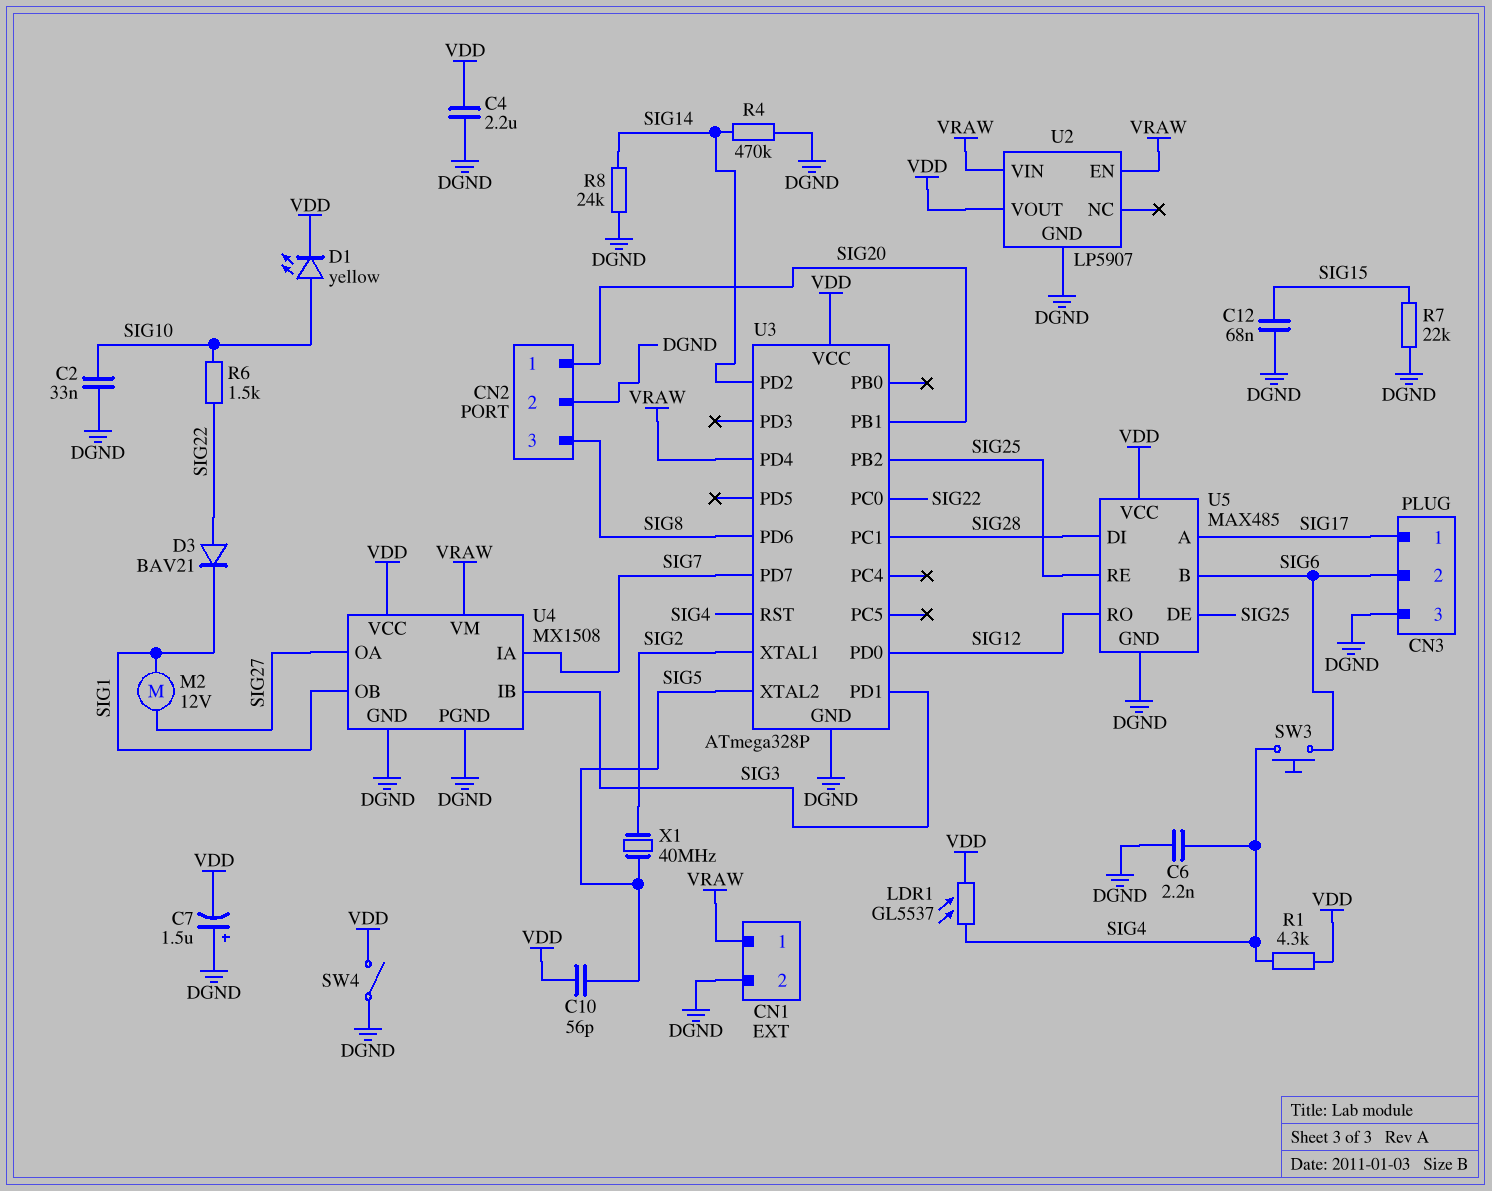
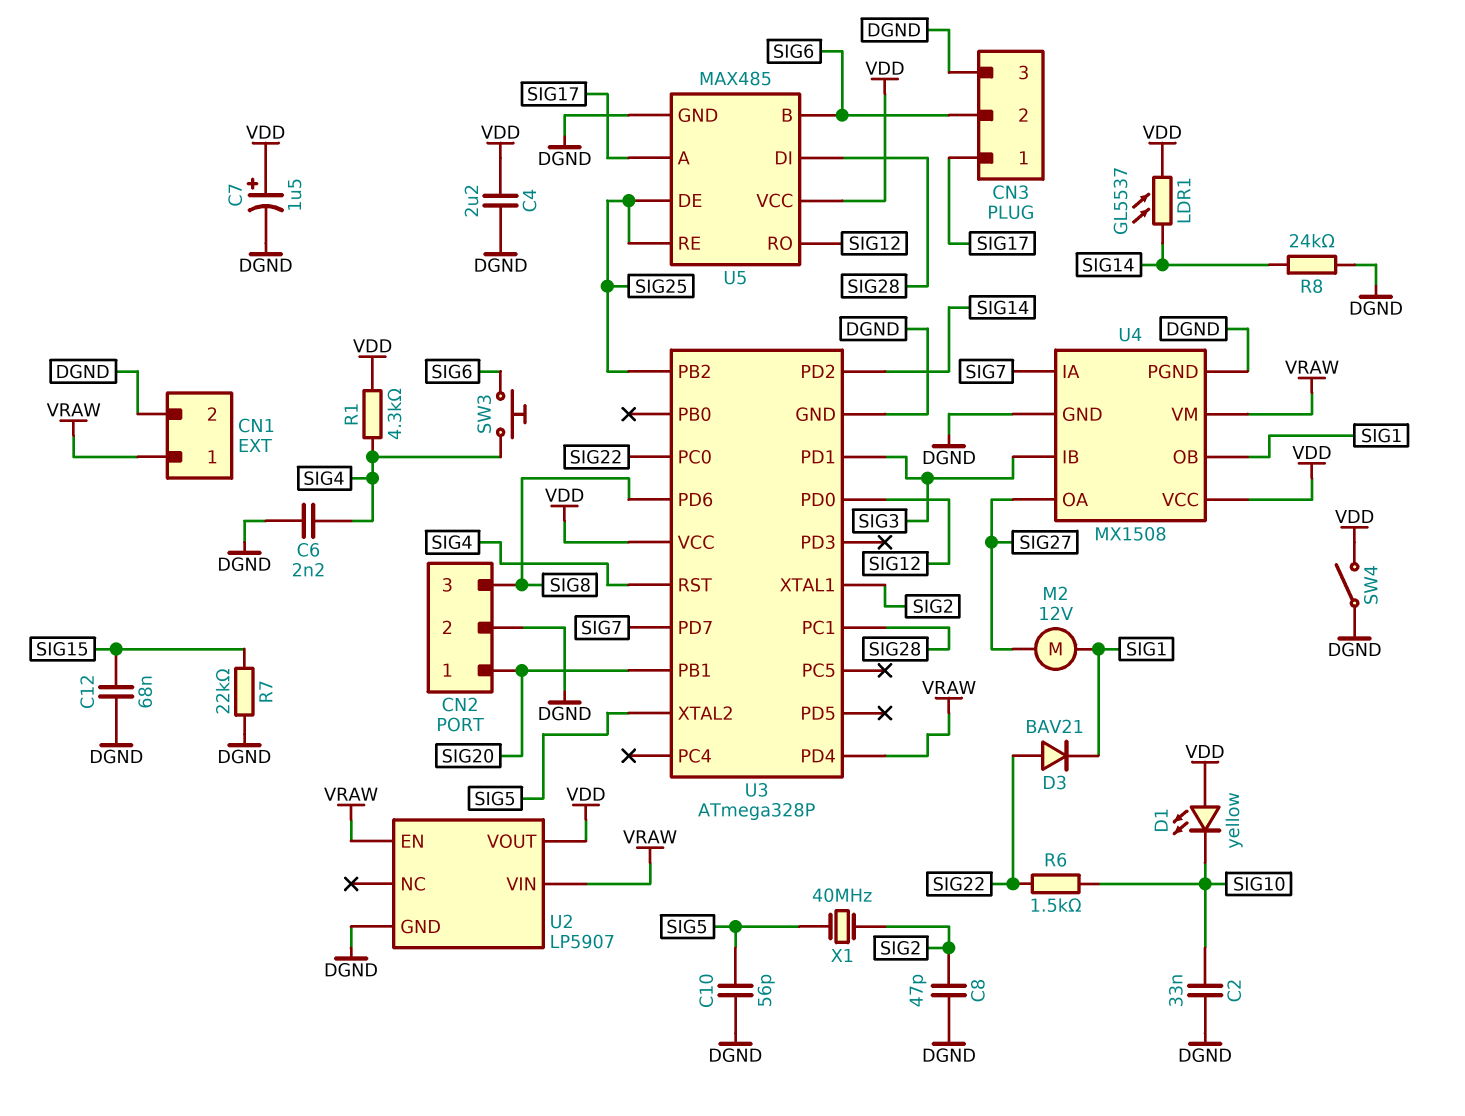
C7: 1.5uF (plus DGND, minus VDD) -> 1.5uF (plus VDD, minus DGND)
C8: none -> 47pF (DGND, SIG2)
C10: 56pF (SIG5, VDD) -> 56pF (DGND, SIG5)
D1: LED yellow (A SIG10, K VDD) -> LED yellow (A VDD, K SIG10)
LDR1: GL5537 (SIG4, VDD) -> GL5537 (SIG14, VDD)
R4: 470k (DGND, SIG14) -> none

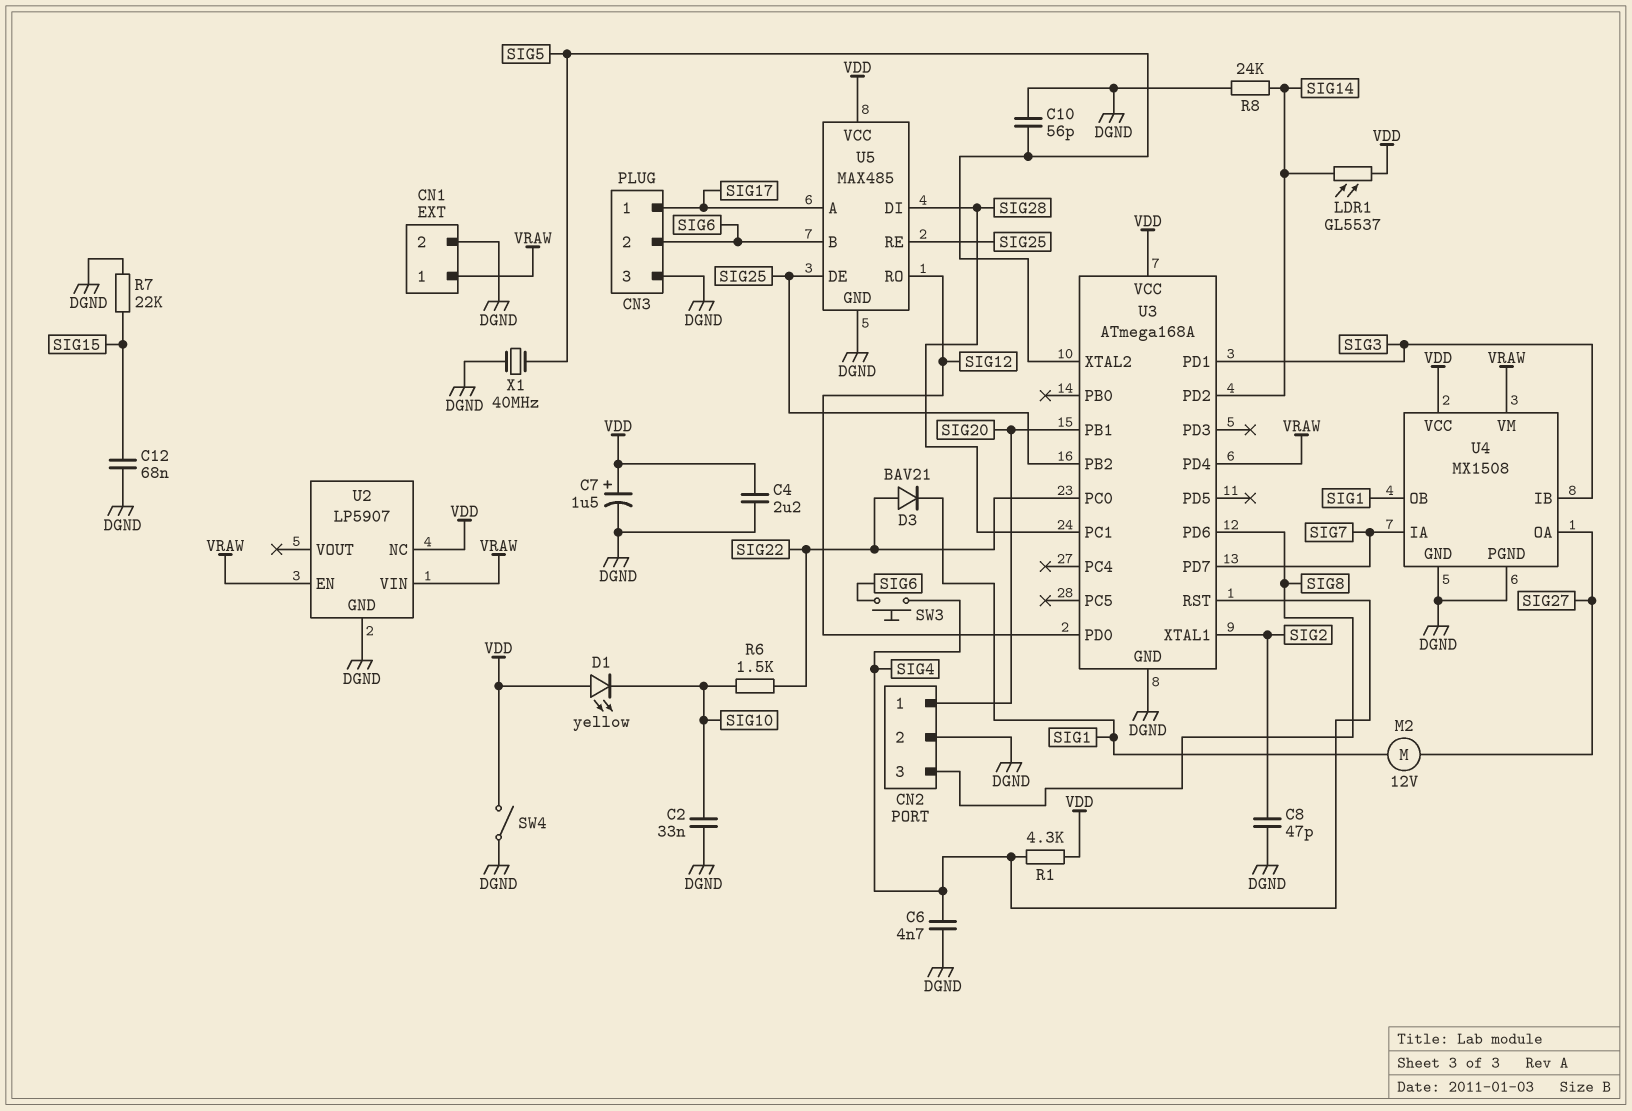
C6: 2.2nF (DGND, SIG4) -> 4.7nF (DGND, SIG4)
U2 pin NC: none -> VDD
U2 pin VOUT: VDD -> none
U3: ATmega328P -> ATmega168A
X1: 40MHz (SIG2, SIG5) -> 40MHz (DGND, SIG5)

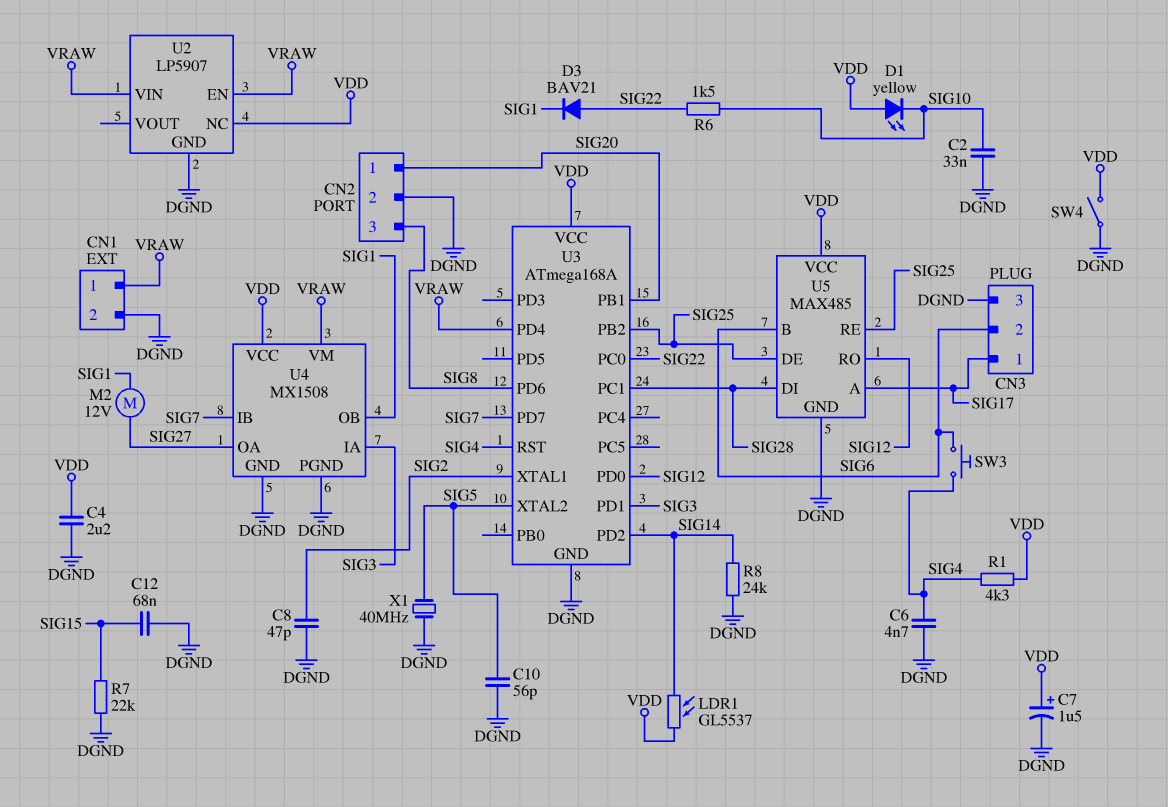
U4 pin IA: SIG7 -> SIG3
U4 pin IB: SIG3 -> SIG7

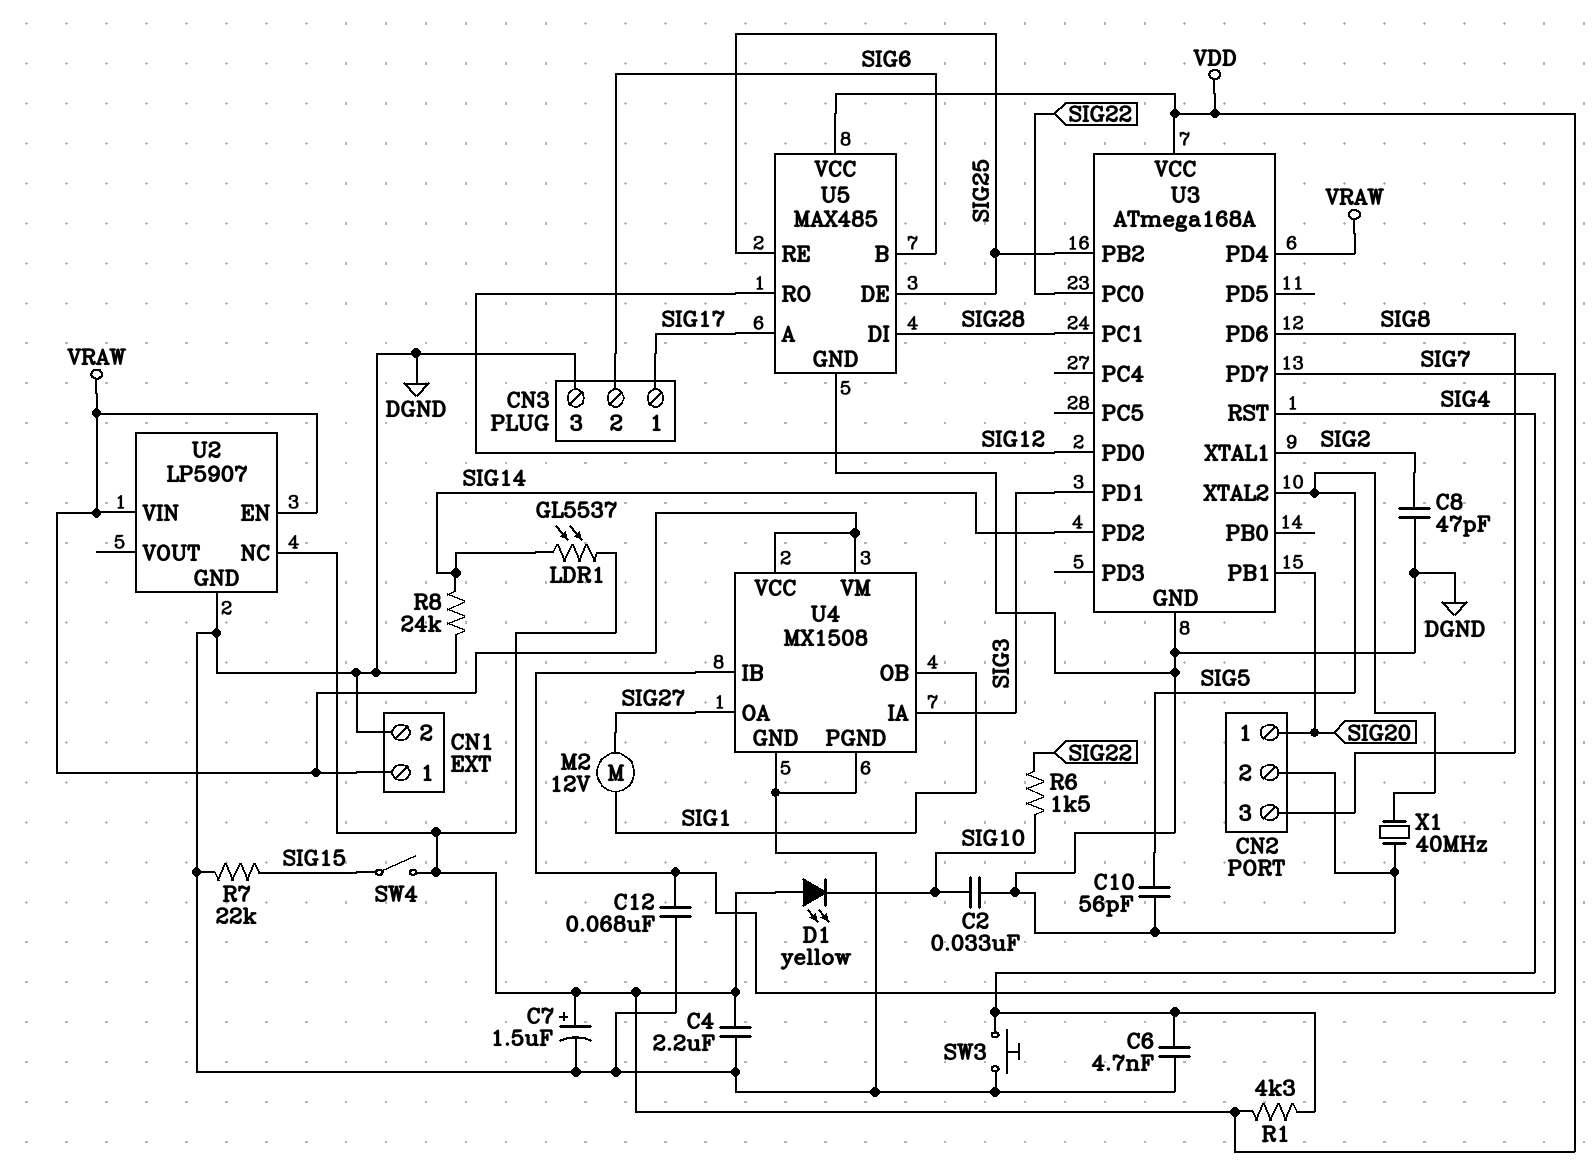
C12: 68nF (DGND, SIG15) -> 68nF (DGND, SIG7)
D3: diode BAV21 (A SIG22, K SIG1) -> none
SW3: button (SIG4, SIG6) -> button (DGND, SIG4)
SW4: switch (DGND, VDD) -> switch (SIG15, VDD)
U4 pin VCC: VDD -> VRAW

